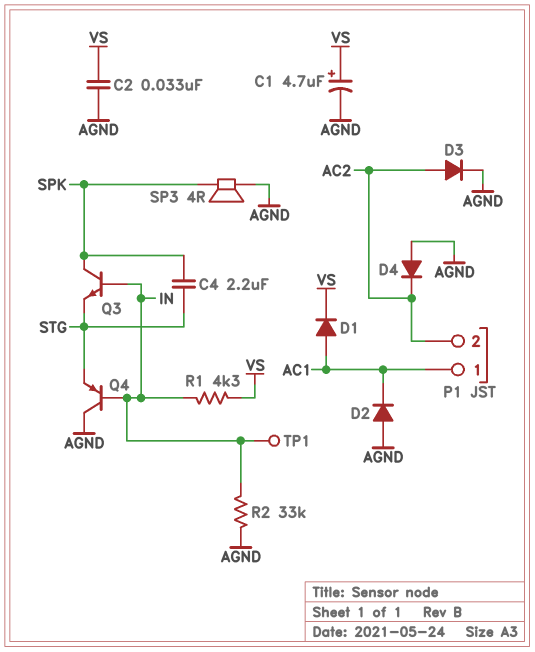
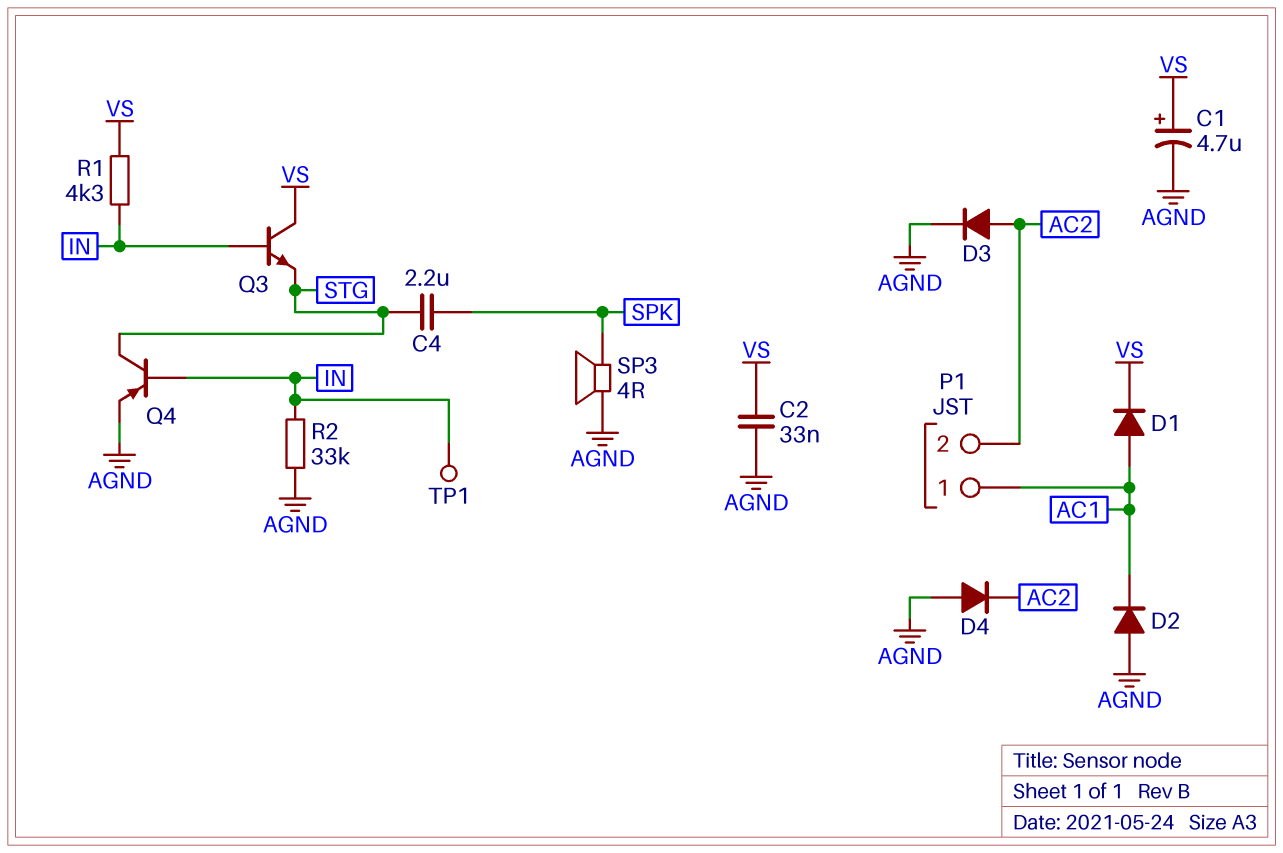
Q3: NPN (B IN, C SPK, E STG) -> NPN (B IN, C VS, E STG)
Q4: PNP (B IN, C AGND, E STG) -> PNP (B IN, C STG, E AGND)

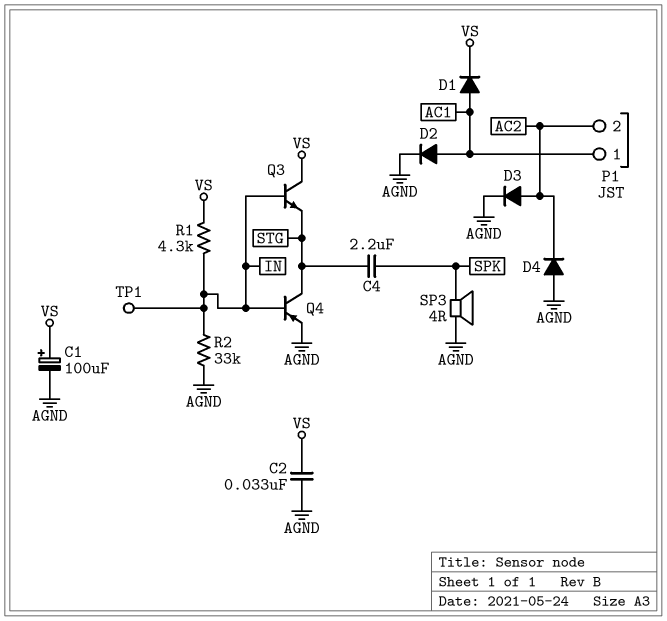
C1: 4.7uF (plus VS, minus AGND) -> 100uF (plus VS, minus AGND)
D2: diode (A AGND, K AC1) -> diode (A AC1, K AGND)

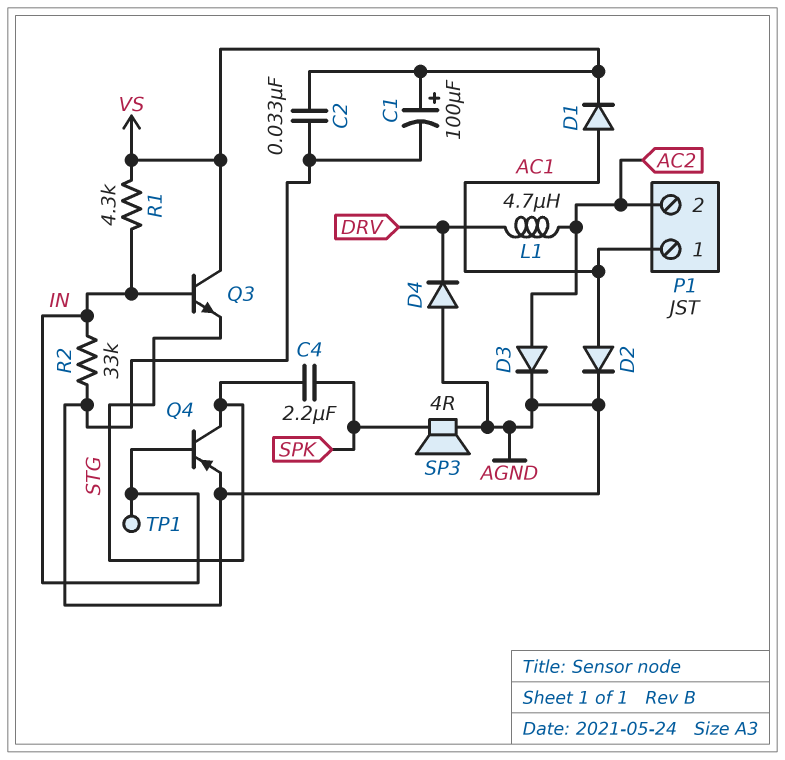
D4: diode (A AGND, K AC2) -> diode (A AGND, K DRV)
L1: none -> 4.7uH (AC2, DRV)

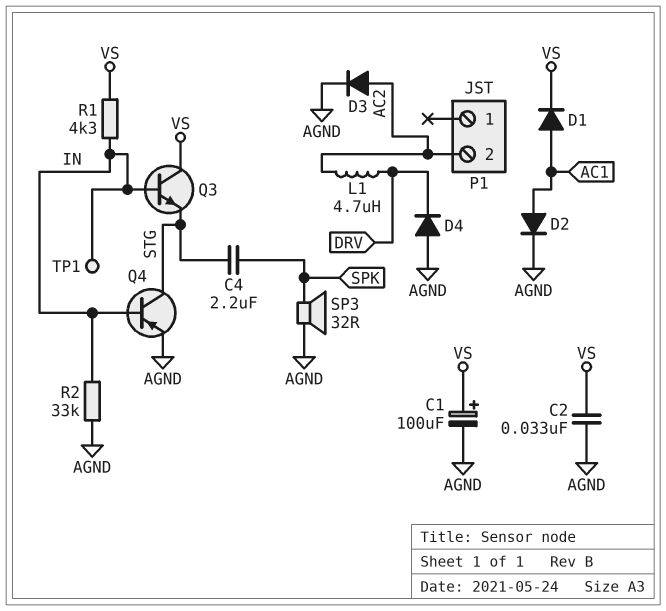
P1 pin 1: AC1 -> none
SP3: speaker 4R (AGND, SPK) -> speaker 32R (AGND, SPK)

